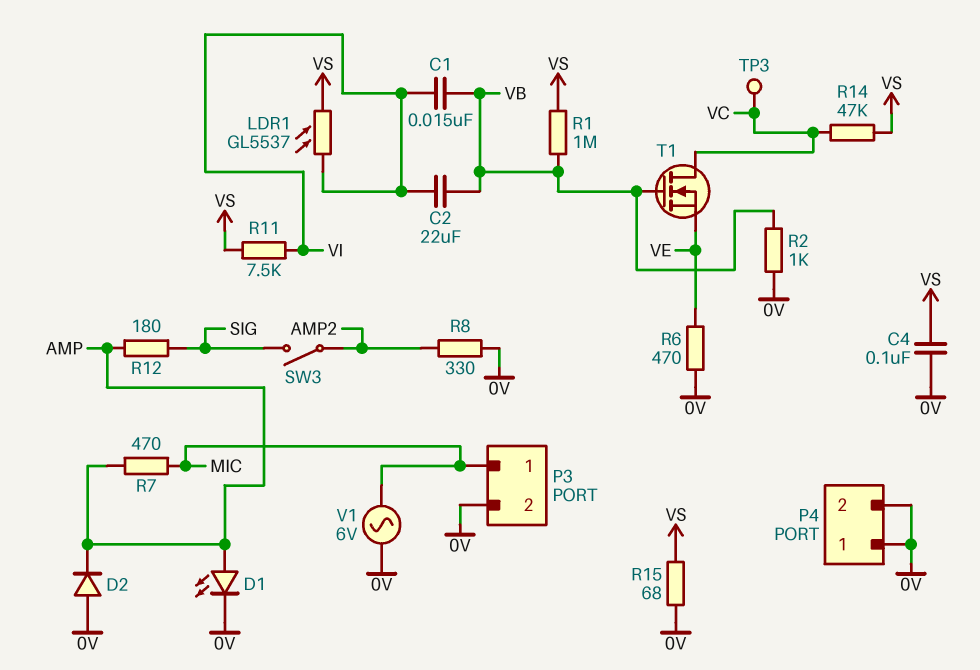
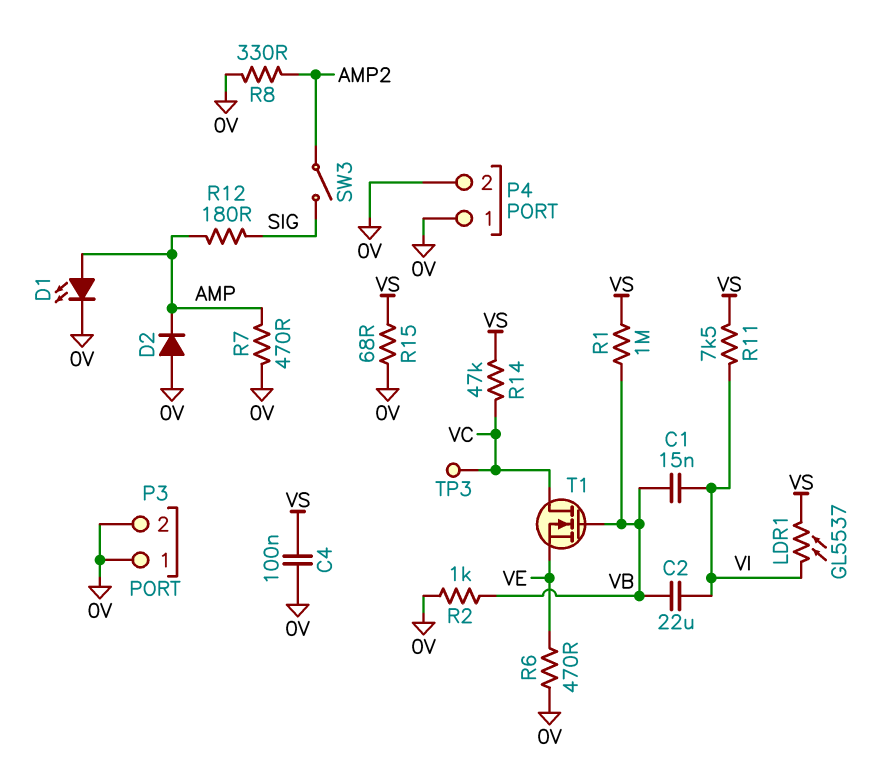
P3 pin 1: MIC -> 0V
R7: 470 (AMP, MIC) -> 470 (0V, AMP)
V1: AC 6V (0V, MIC) -> none

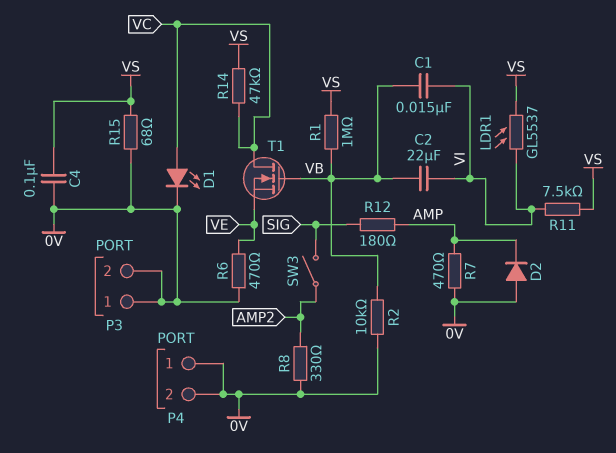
D1: LED (A AMP, K 0V) -> LED (A VC, K 0V)
R2: 1k (0V, VB) -> 10k (0V, VB)
TP3: test point (VC) -> none

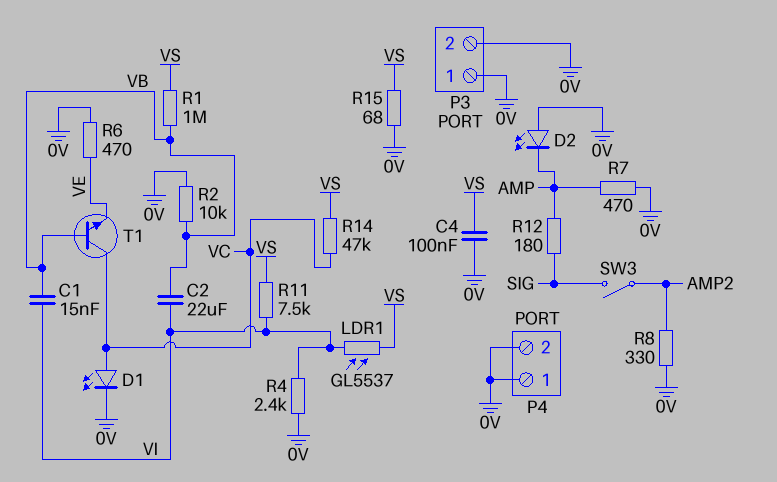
D2: diode (A 0V, K AMP) -> LED (A 0V, K AMP)
R4: none -> 2.4k (0V, VI)
T1: NMOS (G VB, D VC, S VE) -> NPN (B VB, C VC, E VE)

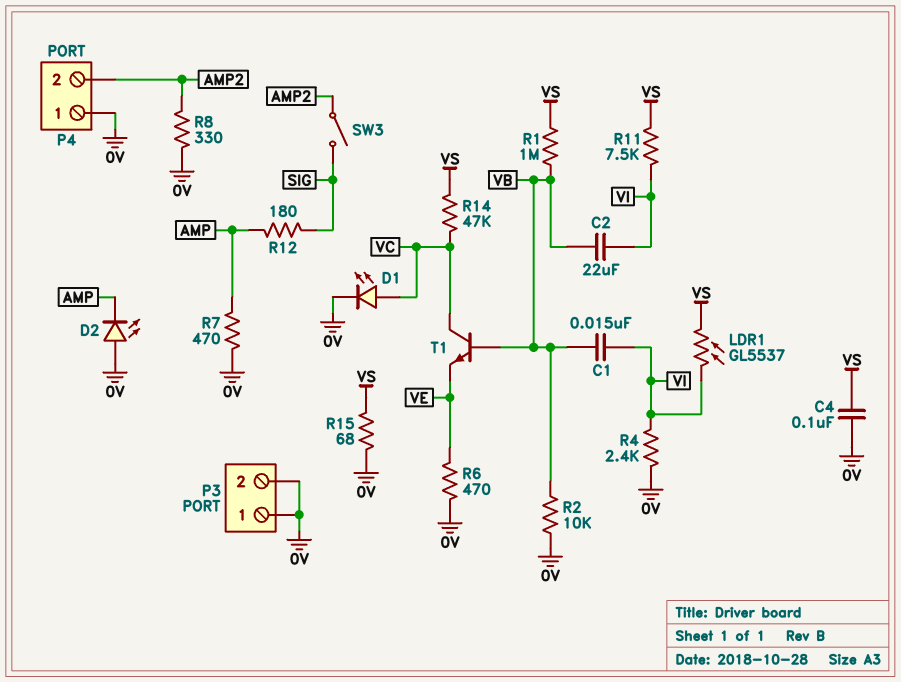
P4 pin 2: 0V -> AMP2

